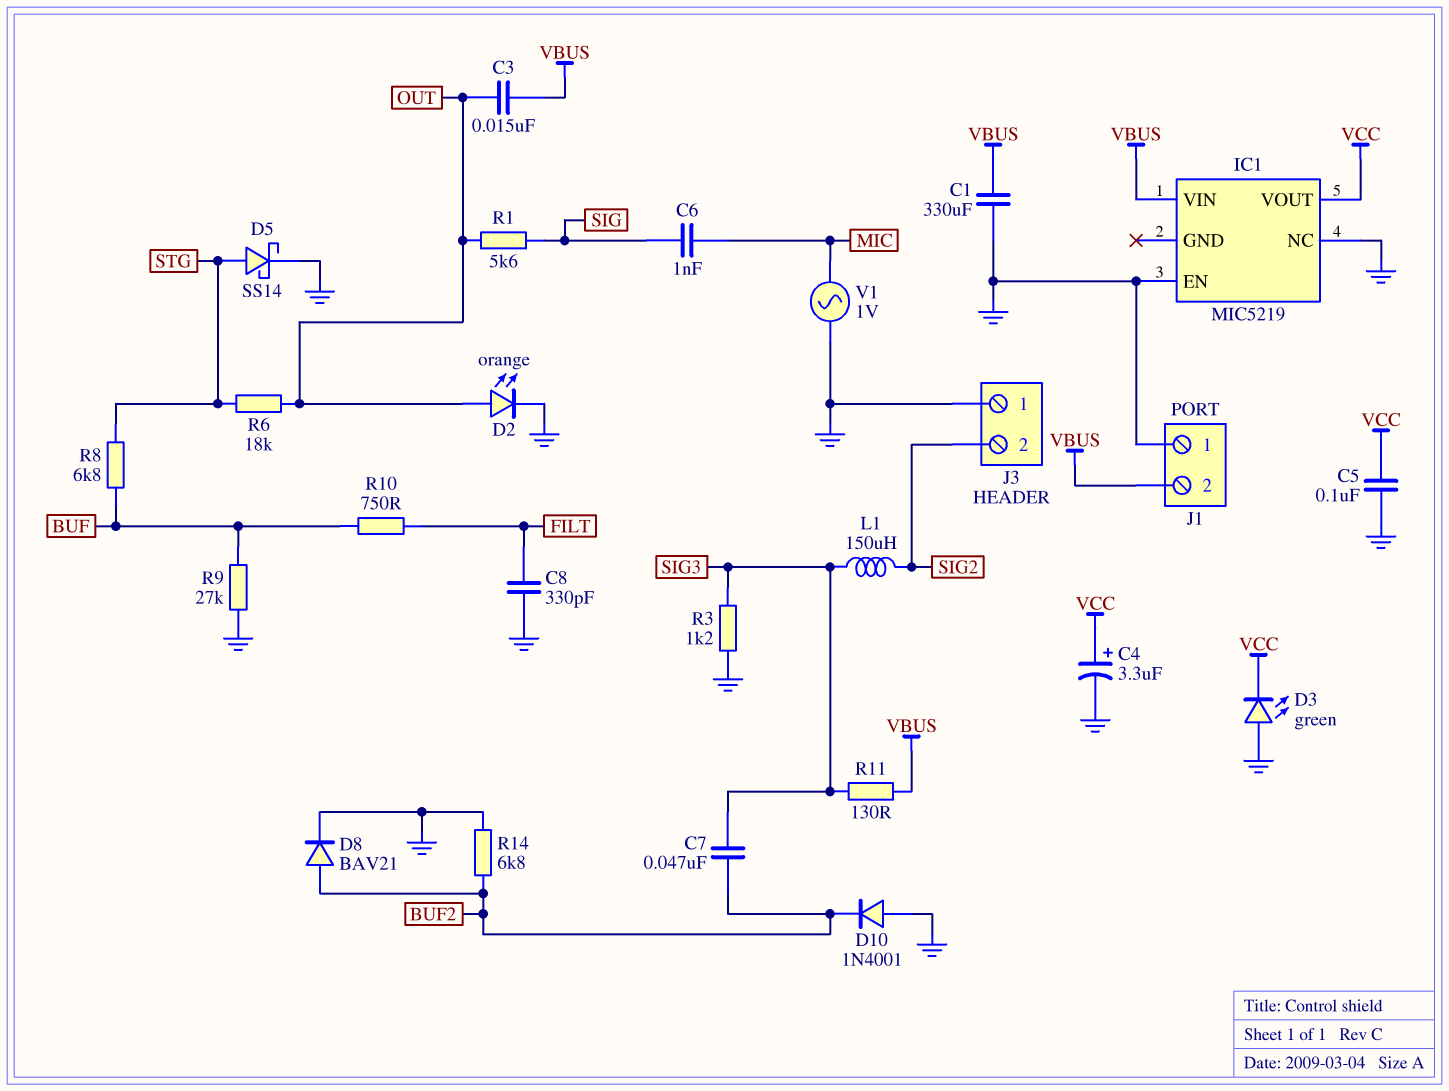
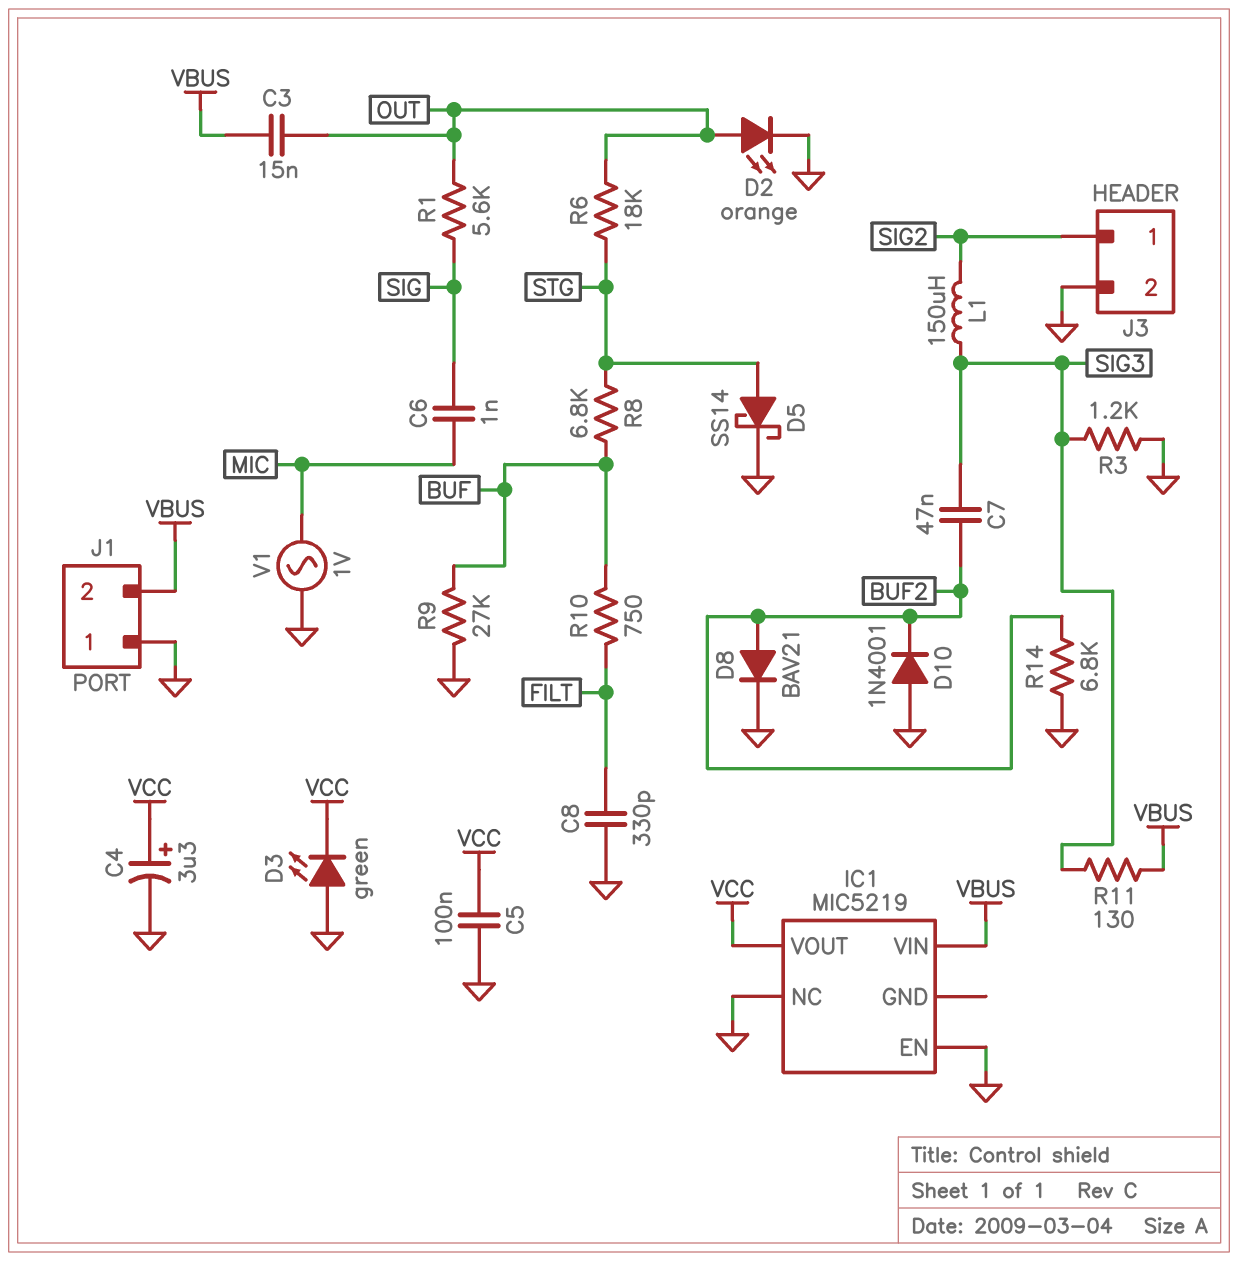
C1: 330uF (GND, VBUS) -> none
J3 pin 1: GND -> SIG2
J3 pin 2: SIG2 -> GND

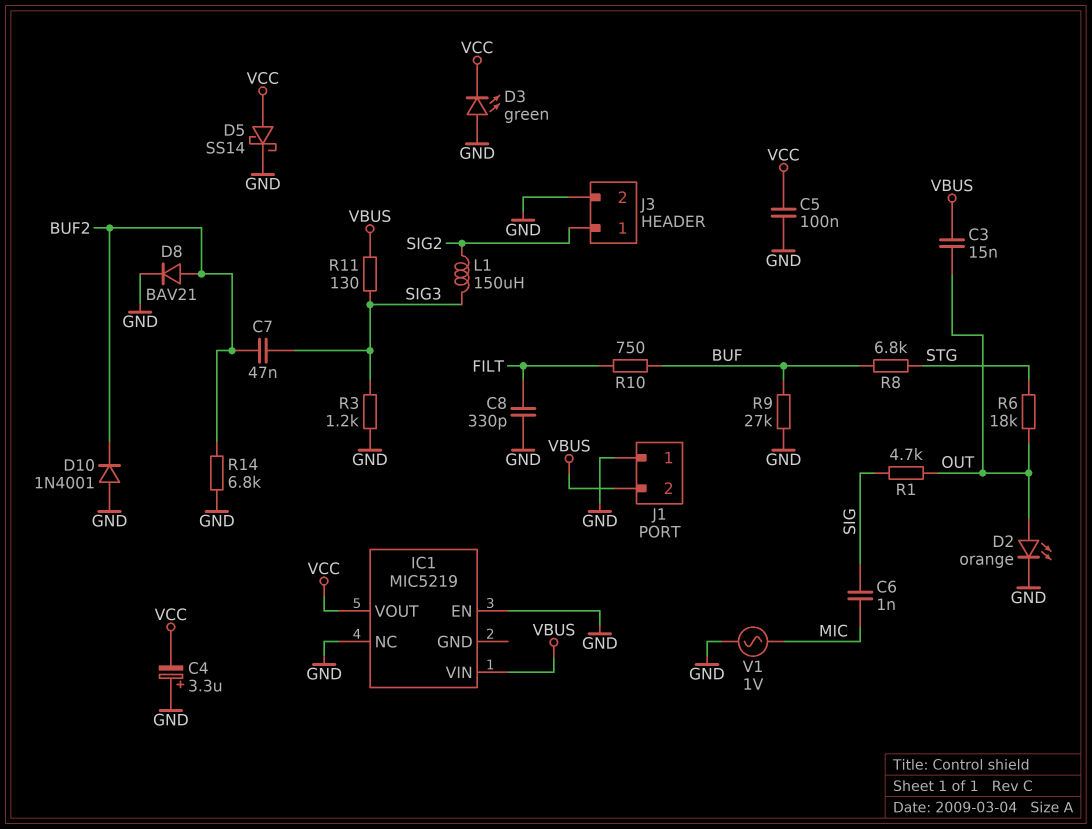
C4: 3.3uF (plus VCC, minus GND) -> 3.3uF (plus GND, minus VCC)
D5: schottky SS14 (A STG, K GND) -> schottky SS14 (A VCC, K GND)
R1: 5.6k (OUT, SIG) -> 4.7k (OUT, SIG)

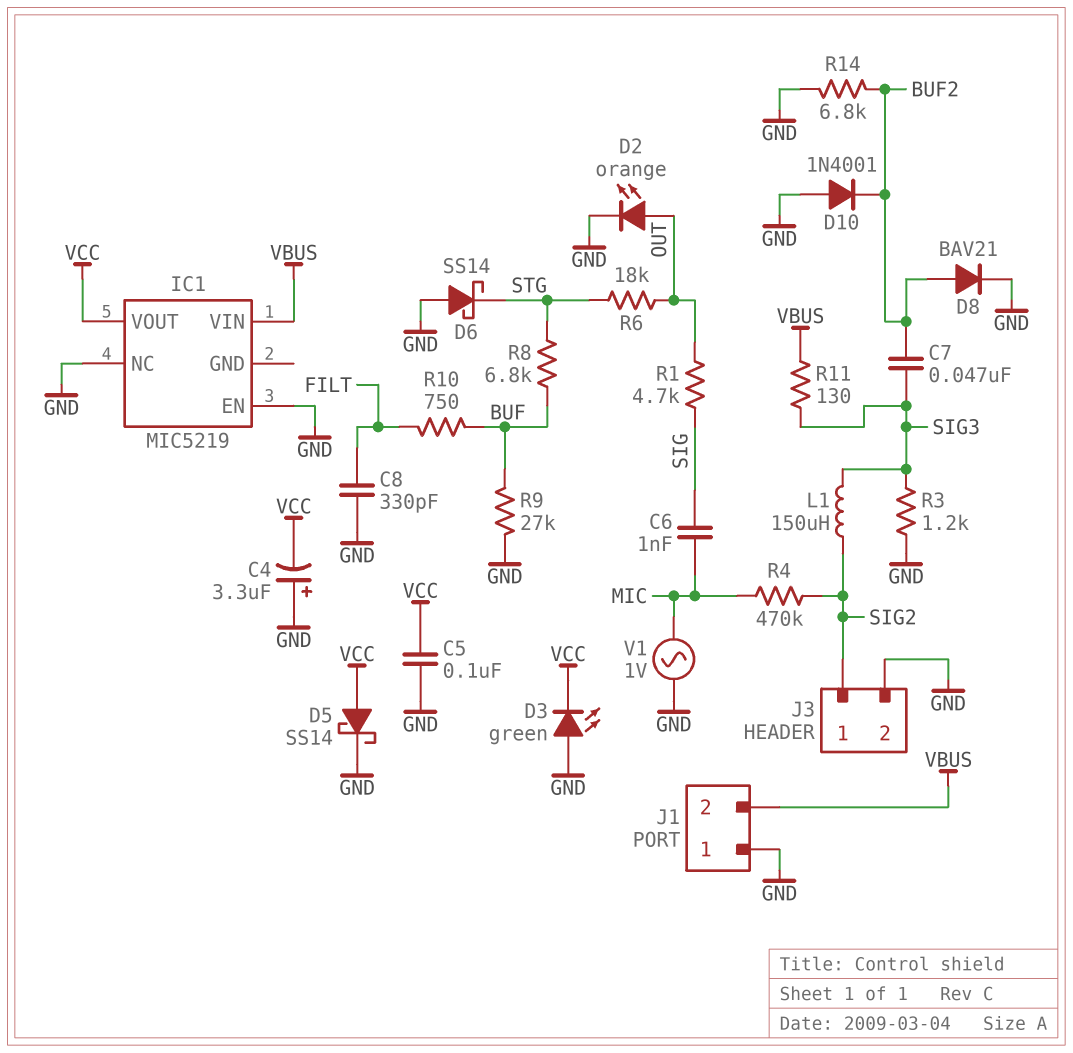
C3: 15nF (OUT, VBUS) -> none
D6: none -> schottky SS14 (A GND, K STG)
R4: none -> 470k (MIC, SIG2)

